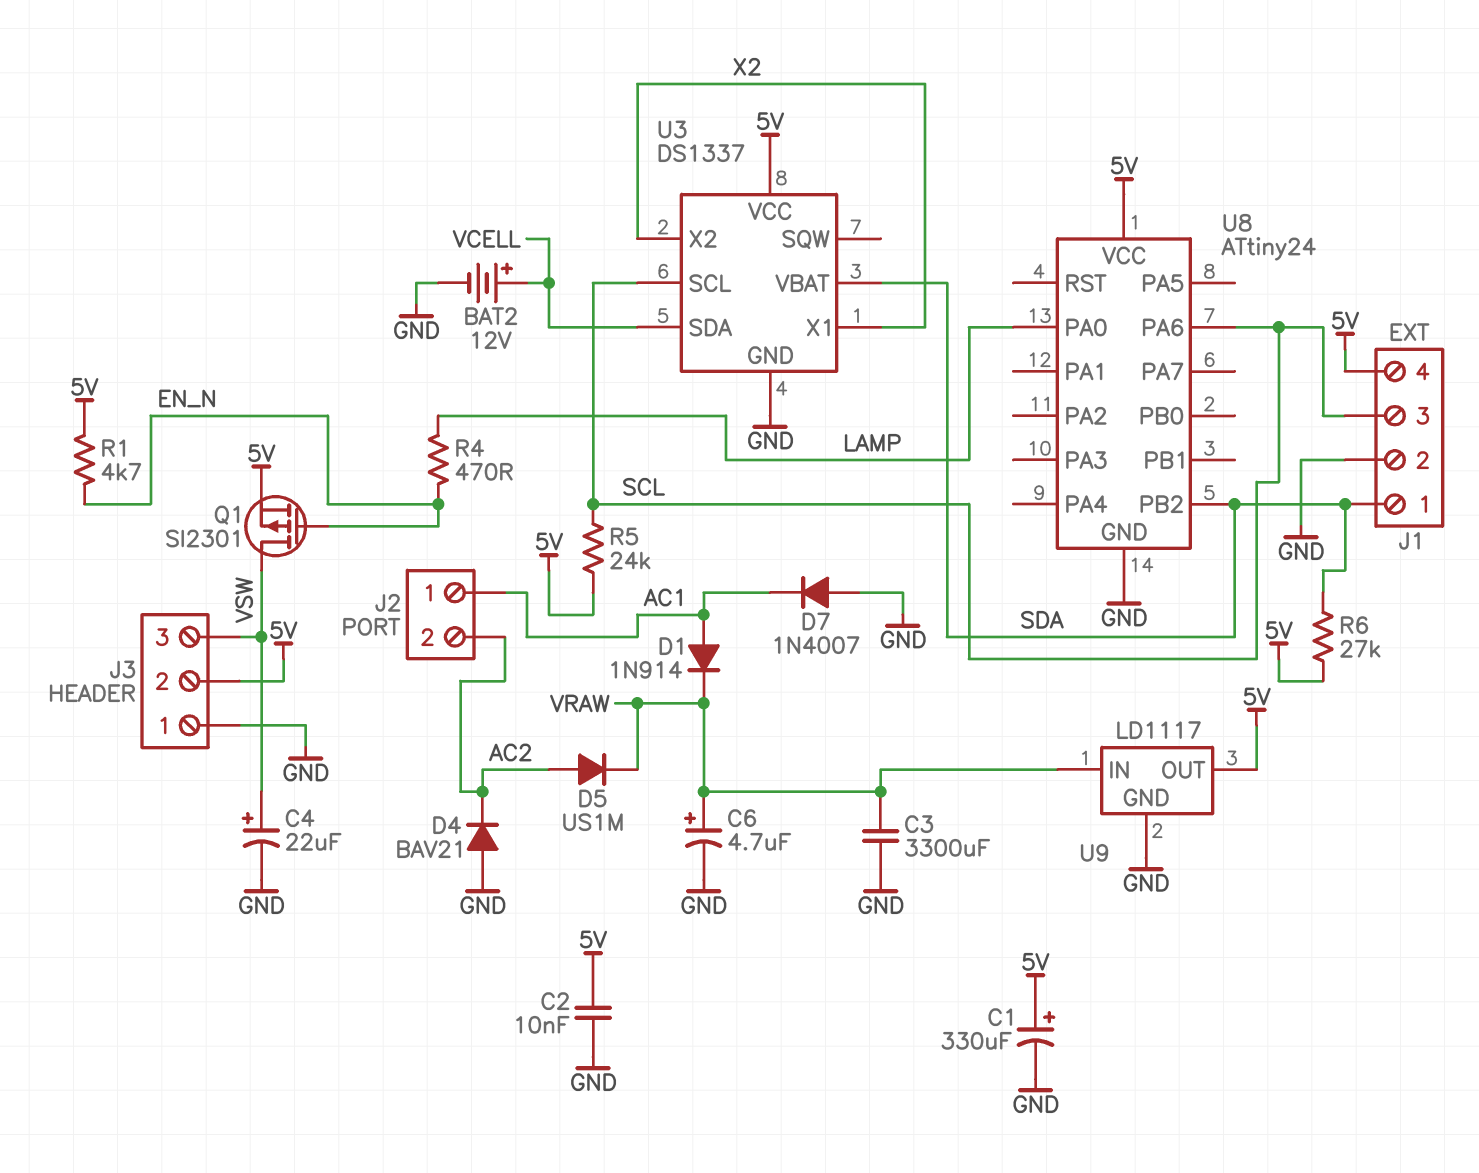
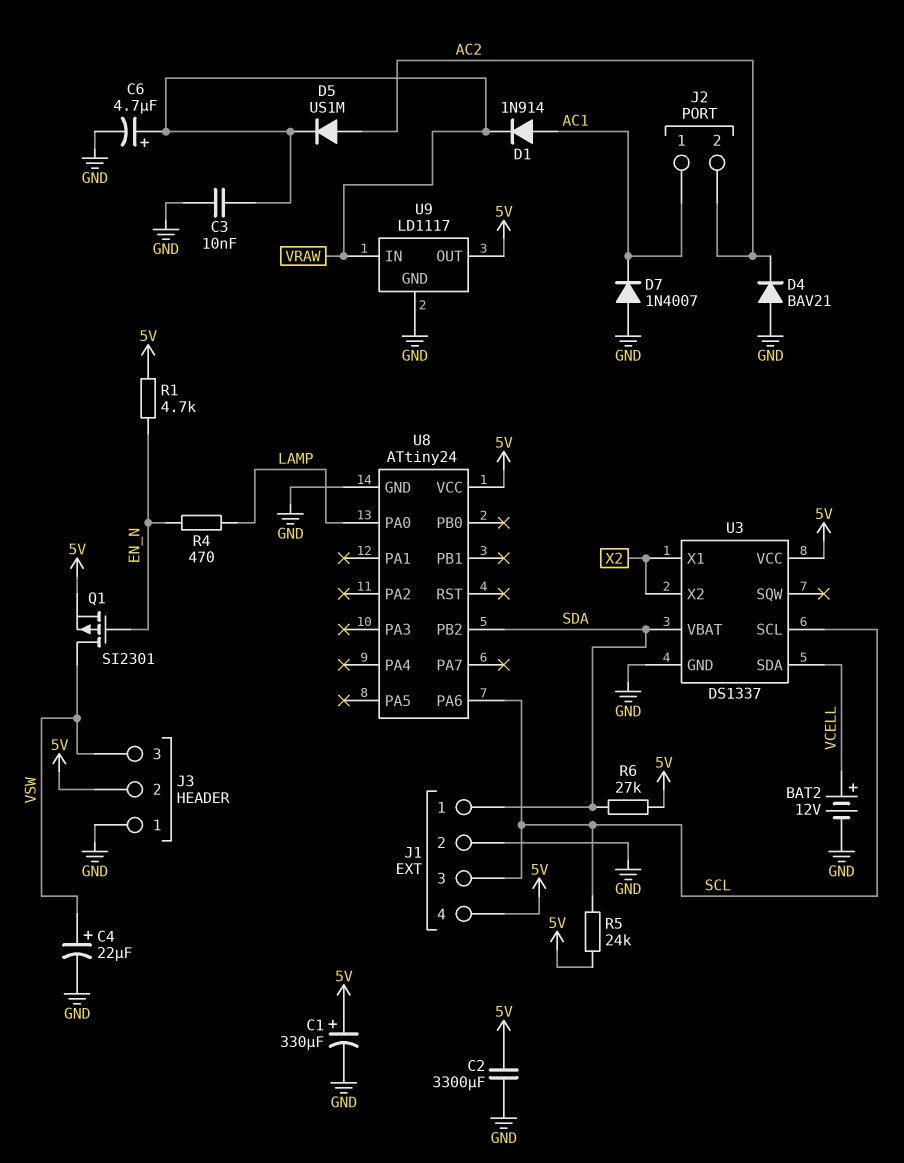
C2: 10nF (5V, GND) -> 3300uF (5V, GND)
C3: 3300uF (GND, VRAW) -> 10nF (GND, VRAW)

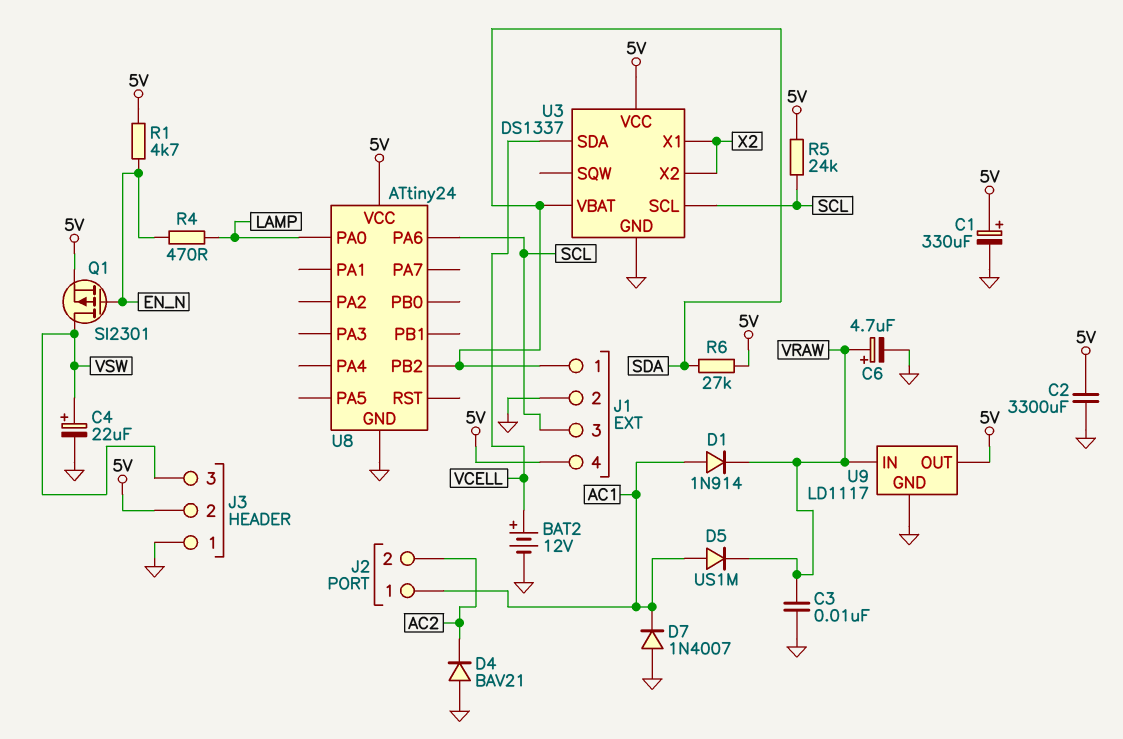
D5: diode US1M (A AC2, K VRAW) -> diode US1M (A AC1, K VRAW)

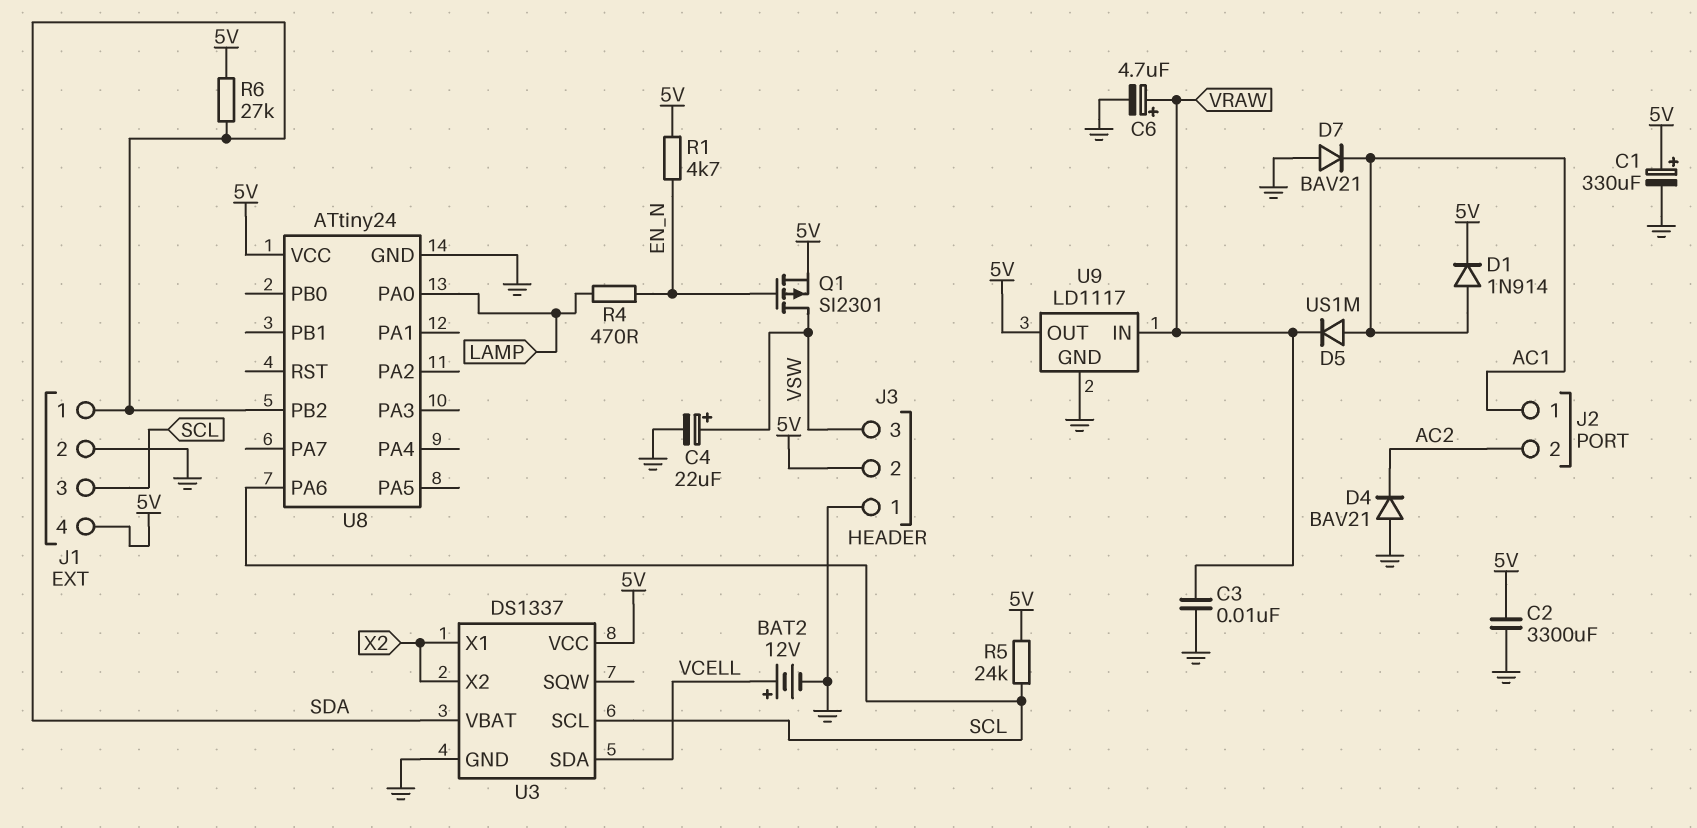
D1: diode 1N914 (A AC1, K VRAW) -> diode 1N914 (A AC1, K 5V)
D7: diode 1N4007 (A GND, K AC1) -> diode BAV21 (A GND, K AC1)

